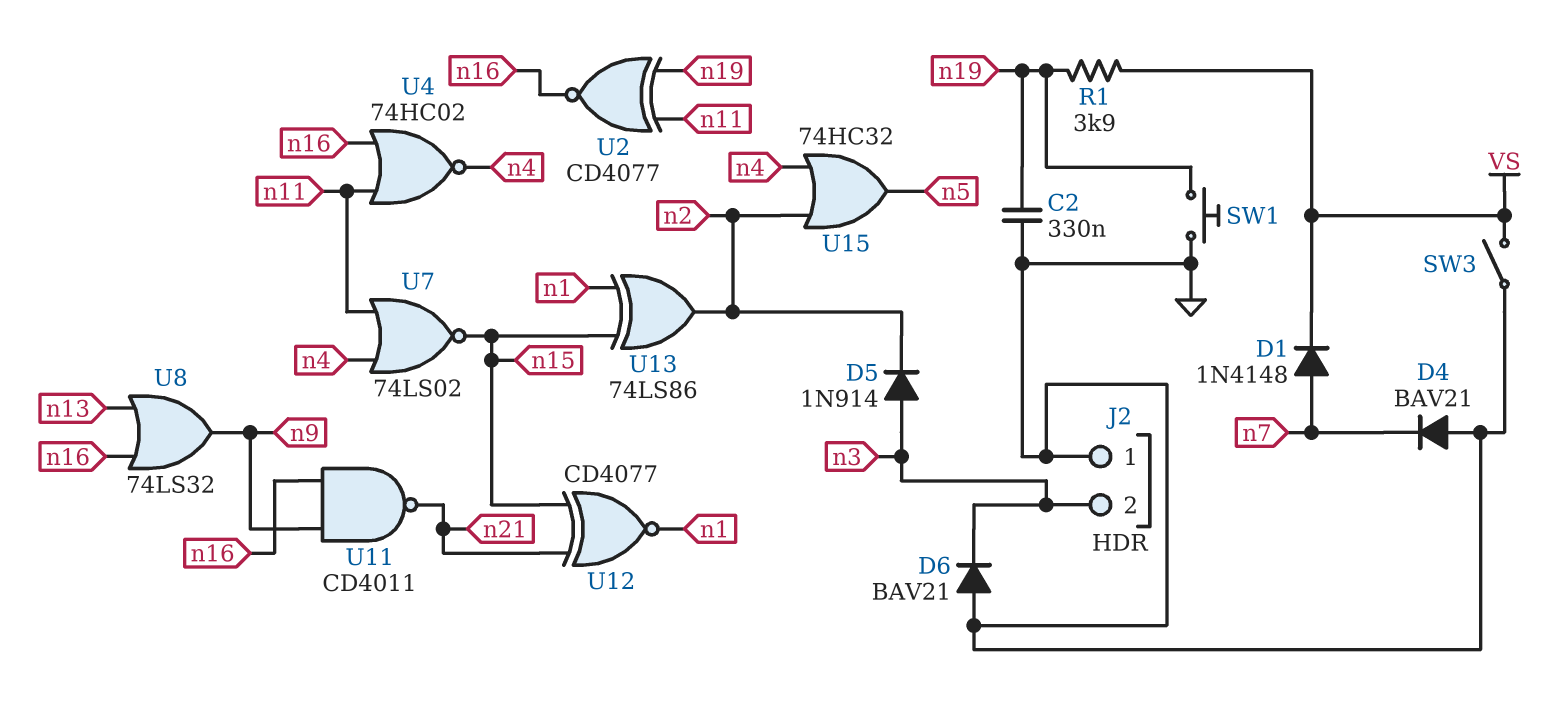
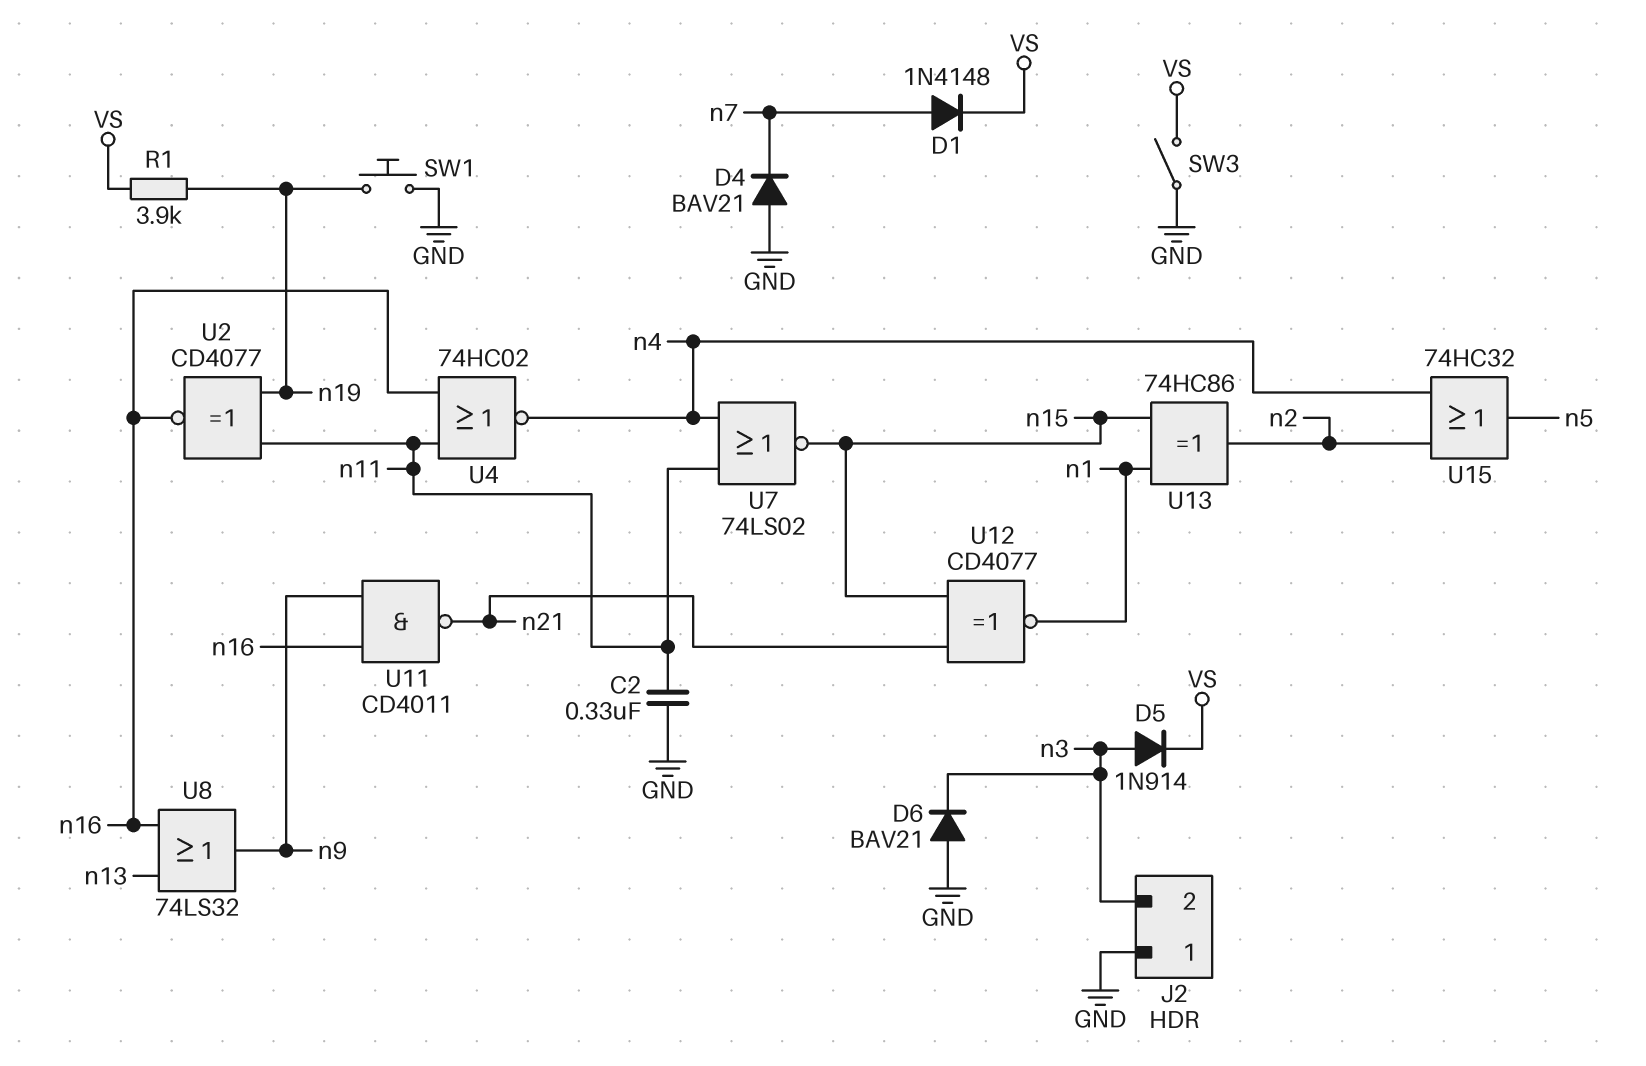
C2: 330nF (GND, n19) -> 330nF (GND, n11)
D5: diode 1N914 (A n3, K n2) -> diode 1N914 (A n3, K VS)
U13: XOR 74LS86 (in n1, in n15, out n2) -> XOR 74HC86 (in n1, in n15, out n2)

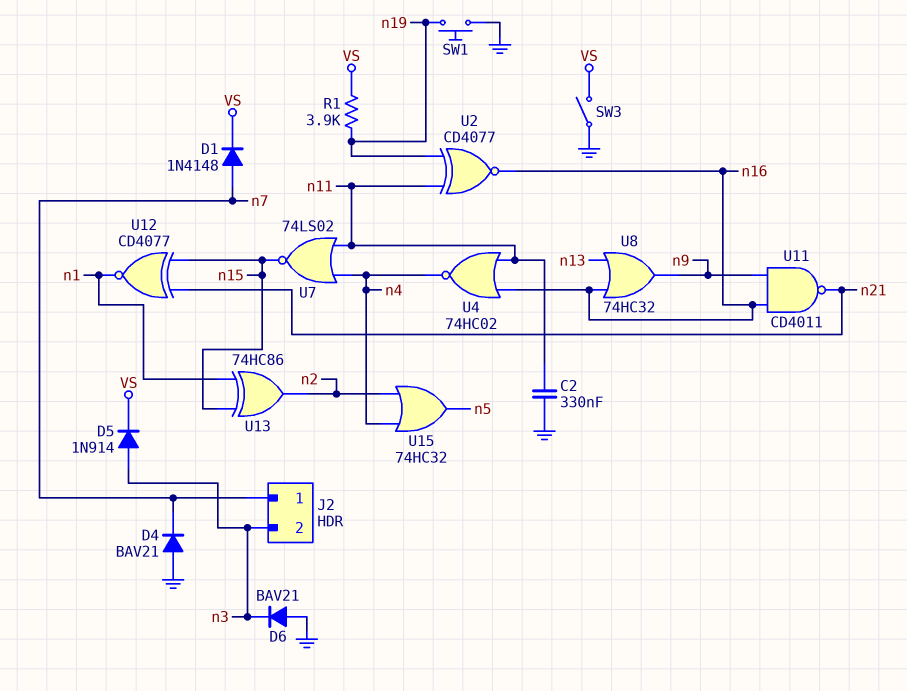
J2 pin 1: GND -> n7
U8: OR 74LS32 (in n13, in n16, out n9) -> OR 74HC32 (in n13, in n16, out n9)

